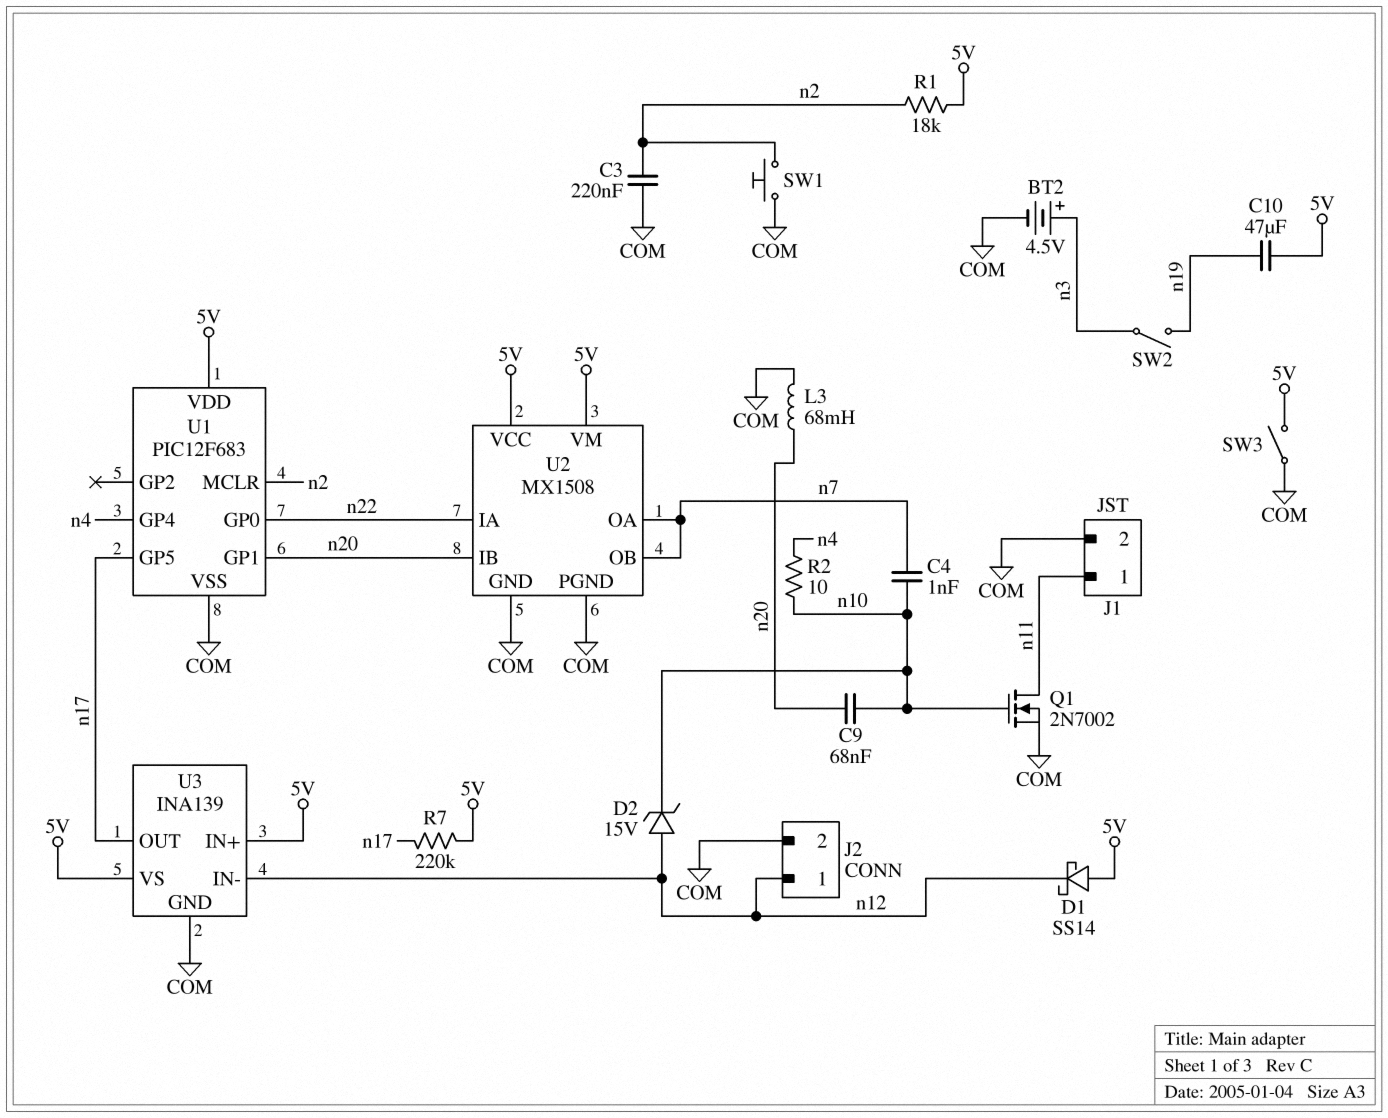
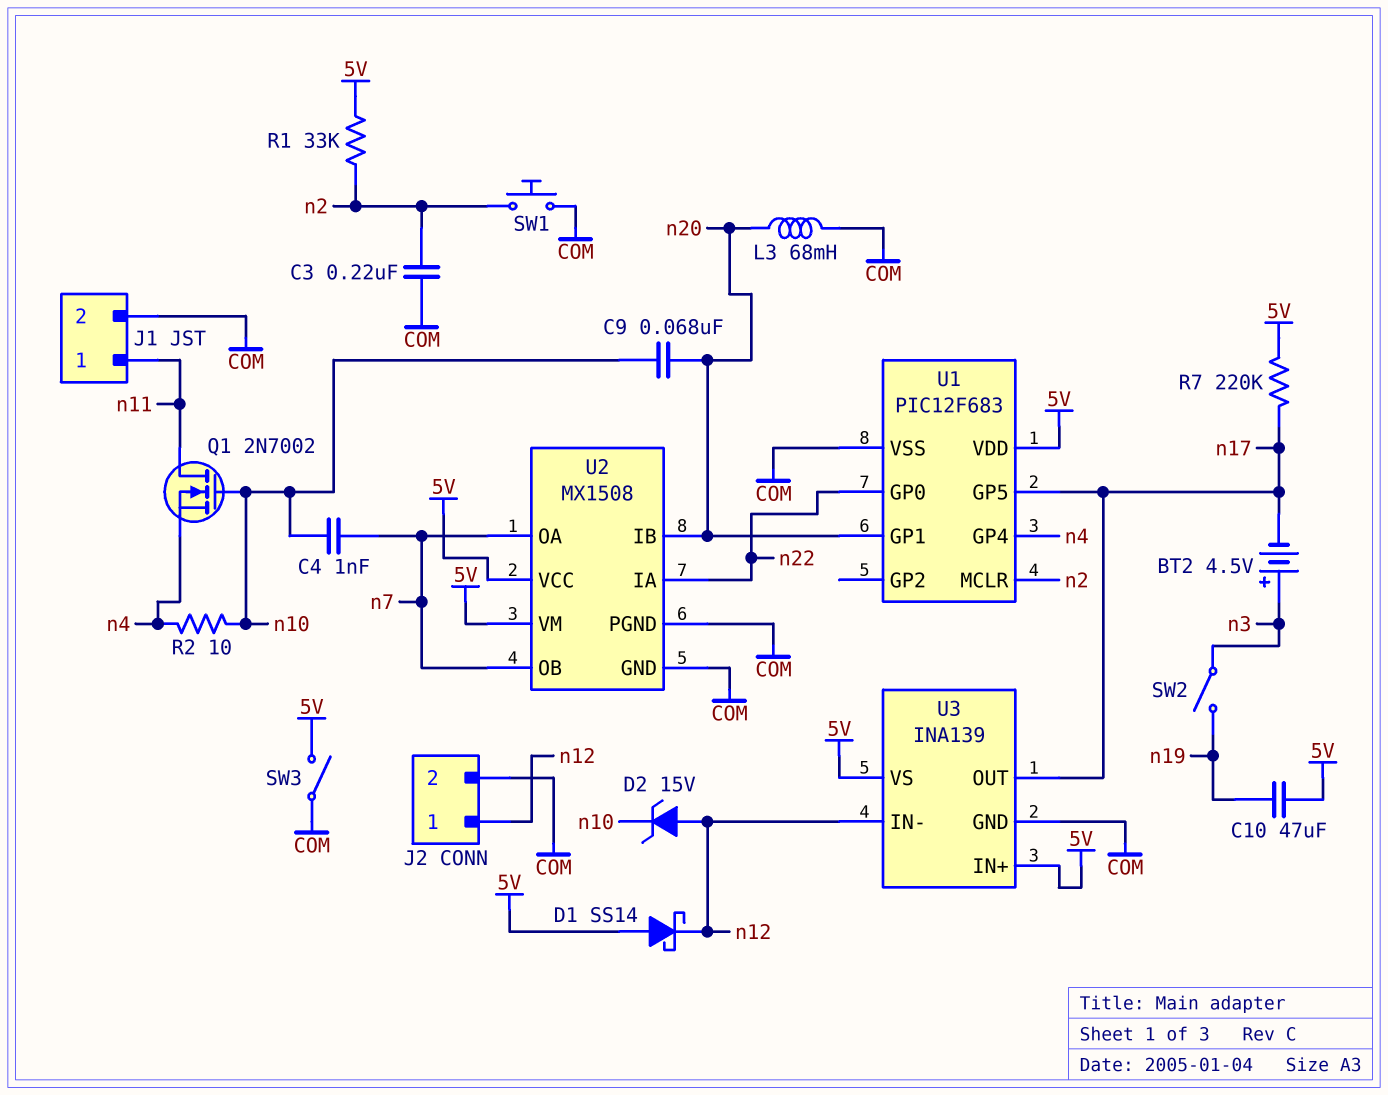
BT2: 4.5V (plus n3, minus COM) -> 4.5V (plus n3, minus n17)
Q1: NMOS 2N7002 (G n10, D n11, S COM) -> NMOS 2N7002 (G n10, D n11, S n4)
R1: 18k (5V, n2) -> 33k (5V, n2)

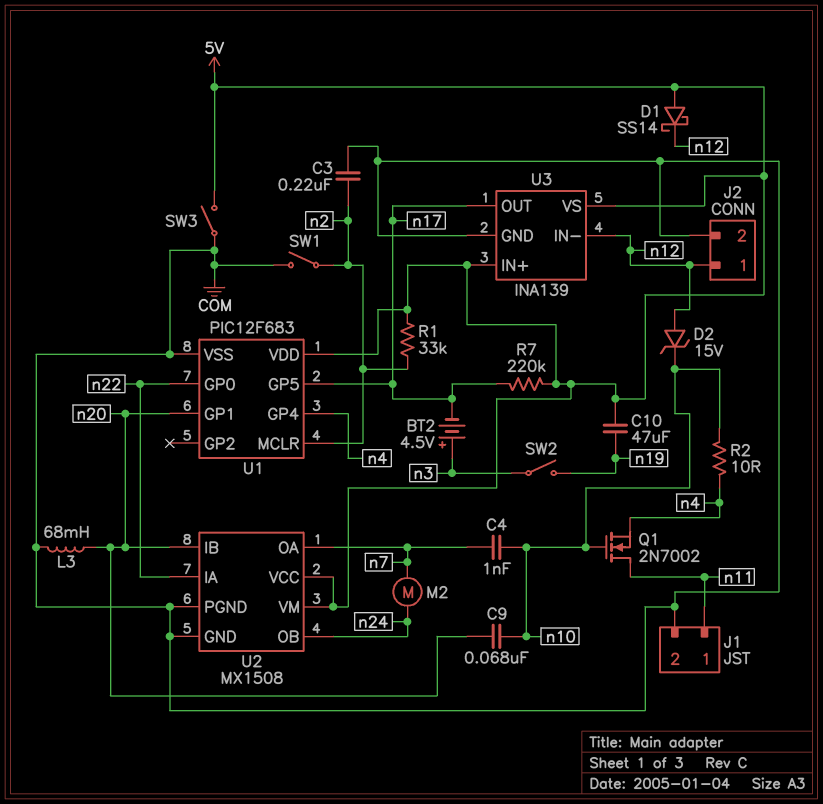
M2: none -> motor (n7, n24)
SW1: button (COM, n2) -> switch (COM, n2)
U2 pin OB: n7 -> n24

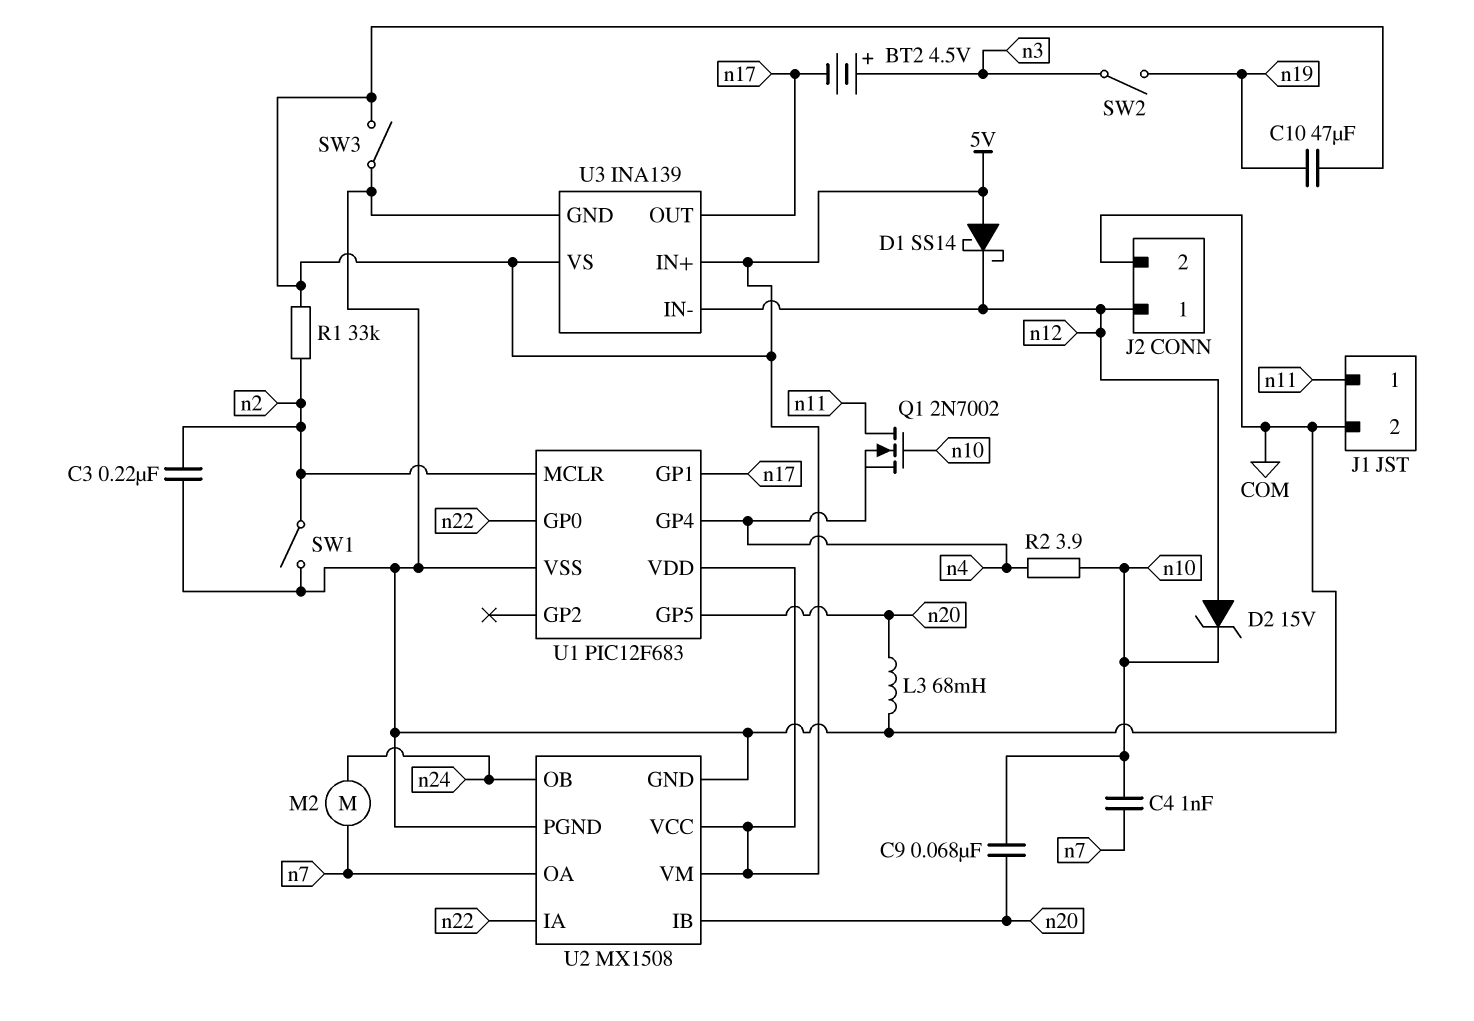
R2: 10 (n4, n10) -> 3.9 (n4, n10)
R7: 220k (5V, n17) -> none
U1 pin GP1: n20 -> n17
U1 pin GP5: n17 -> n20

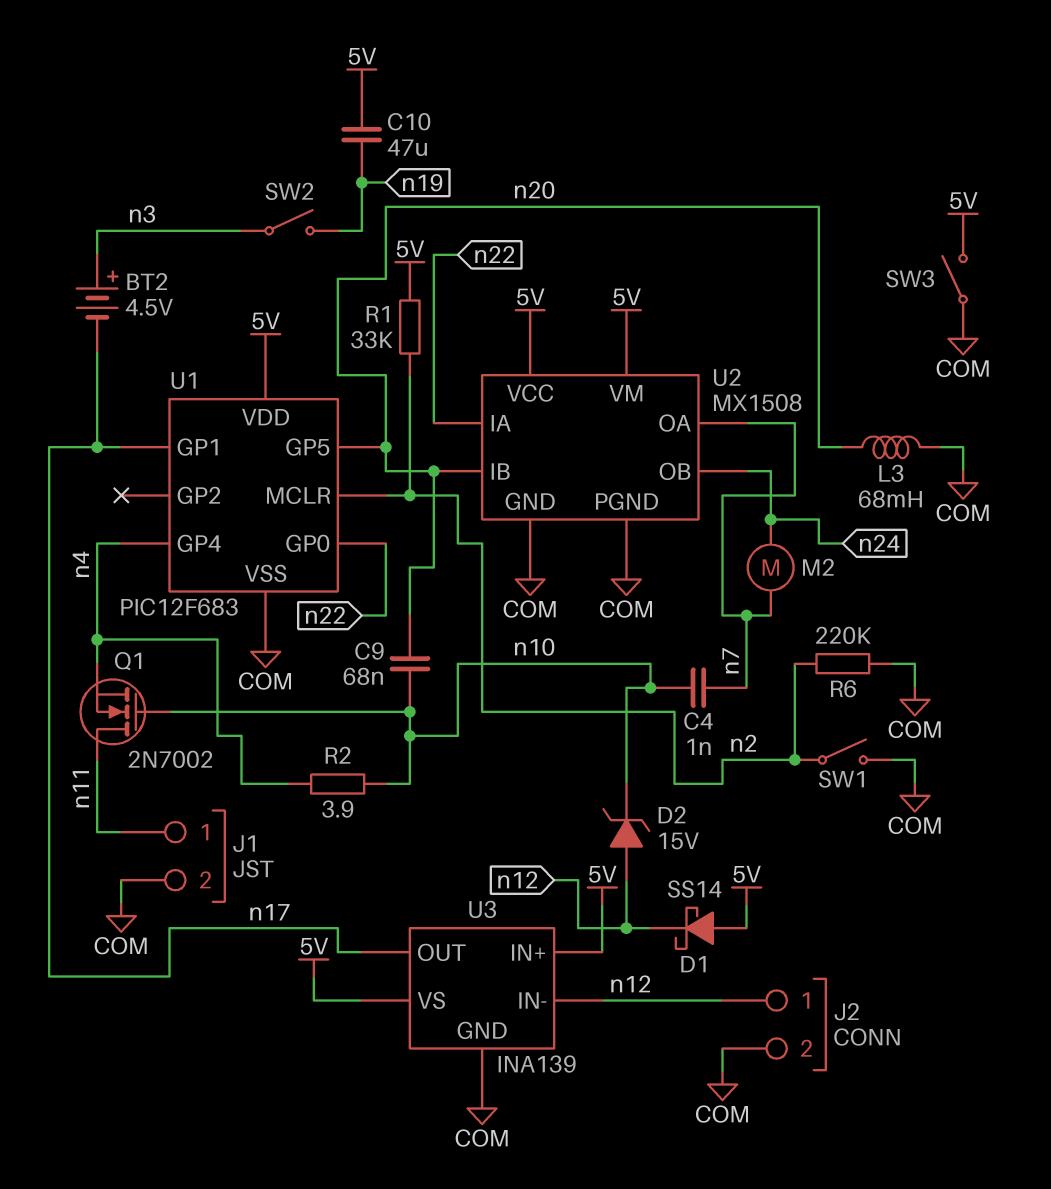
C3: 220nF (COM, n2) -> none
R6: none -> 220k (COM, n2)

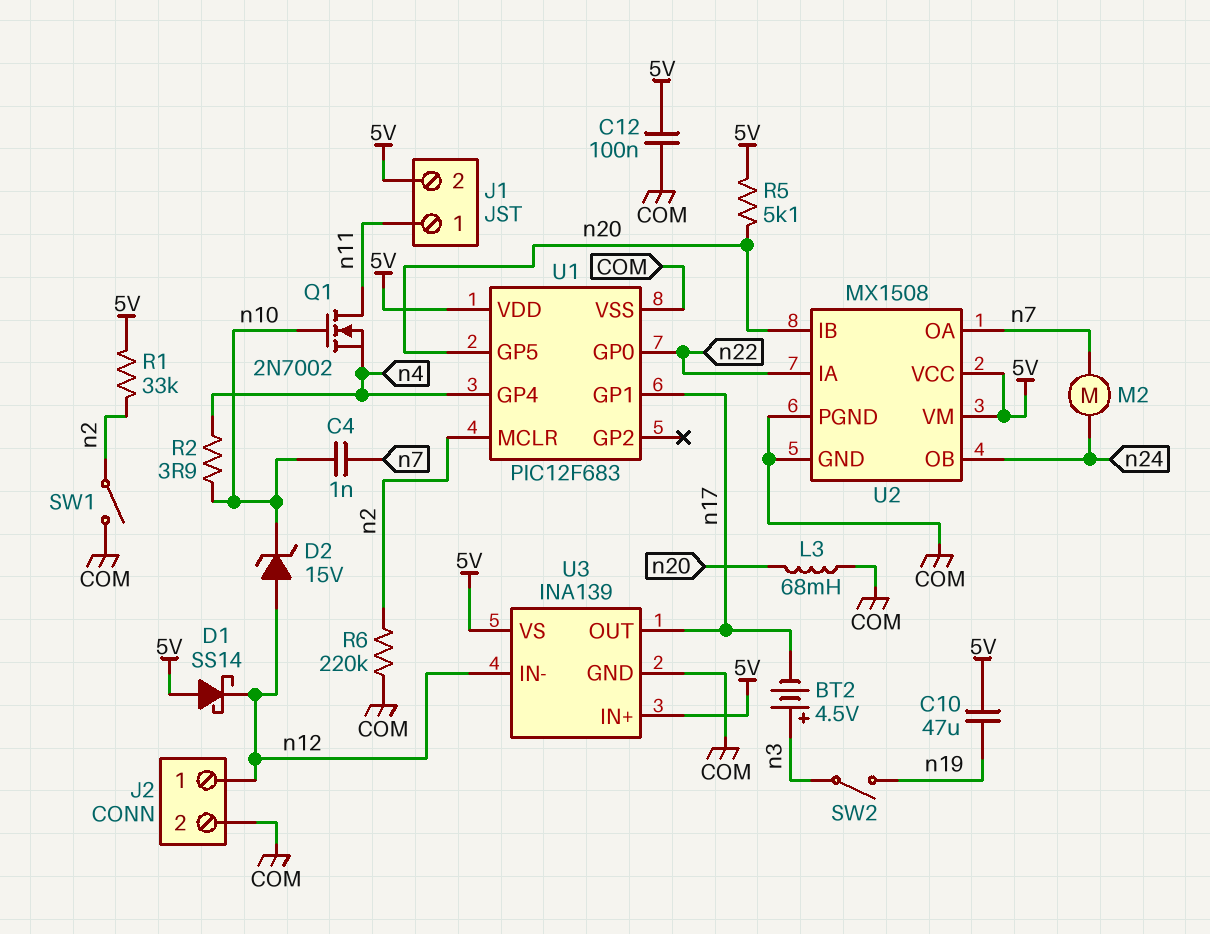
C9: 68nF (n10, n20) -> none
C12: none -> 100nF (5V, COM)
J1 pin 2: COM -> 5V
R5: none -> 5.1k (5V, n20)
SW3: switch (5V, COM) -> none

